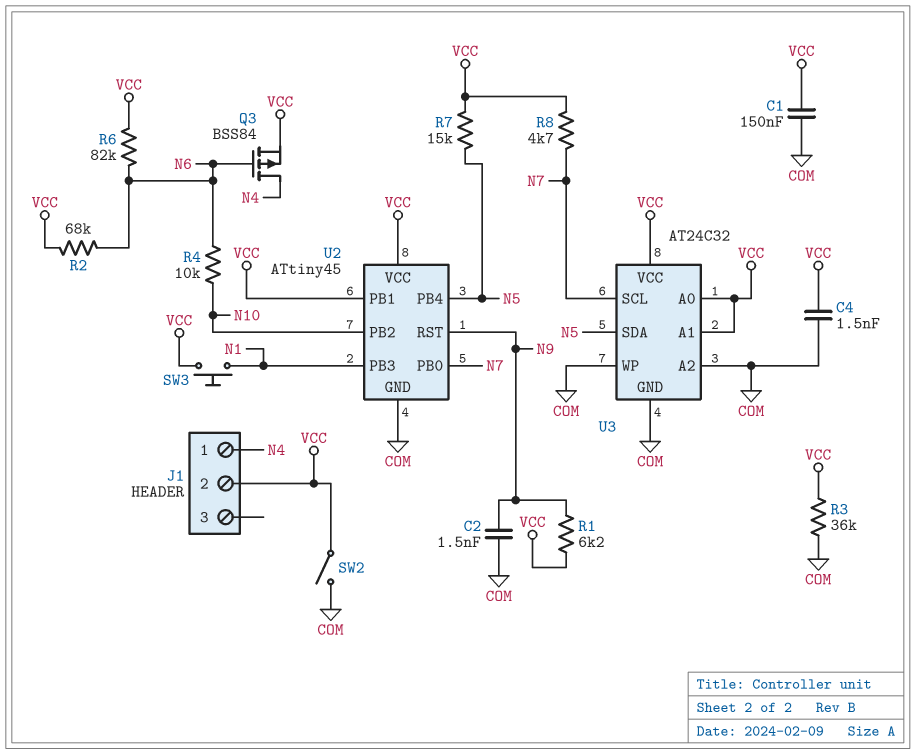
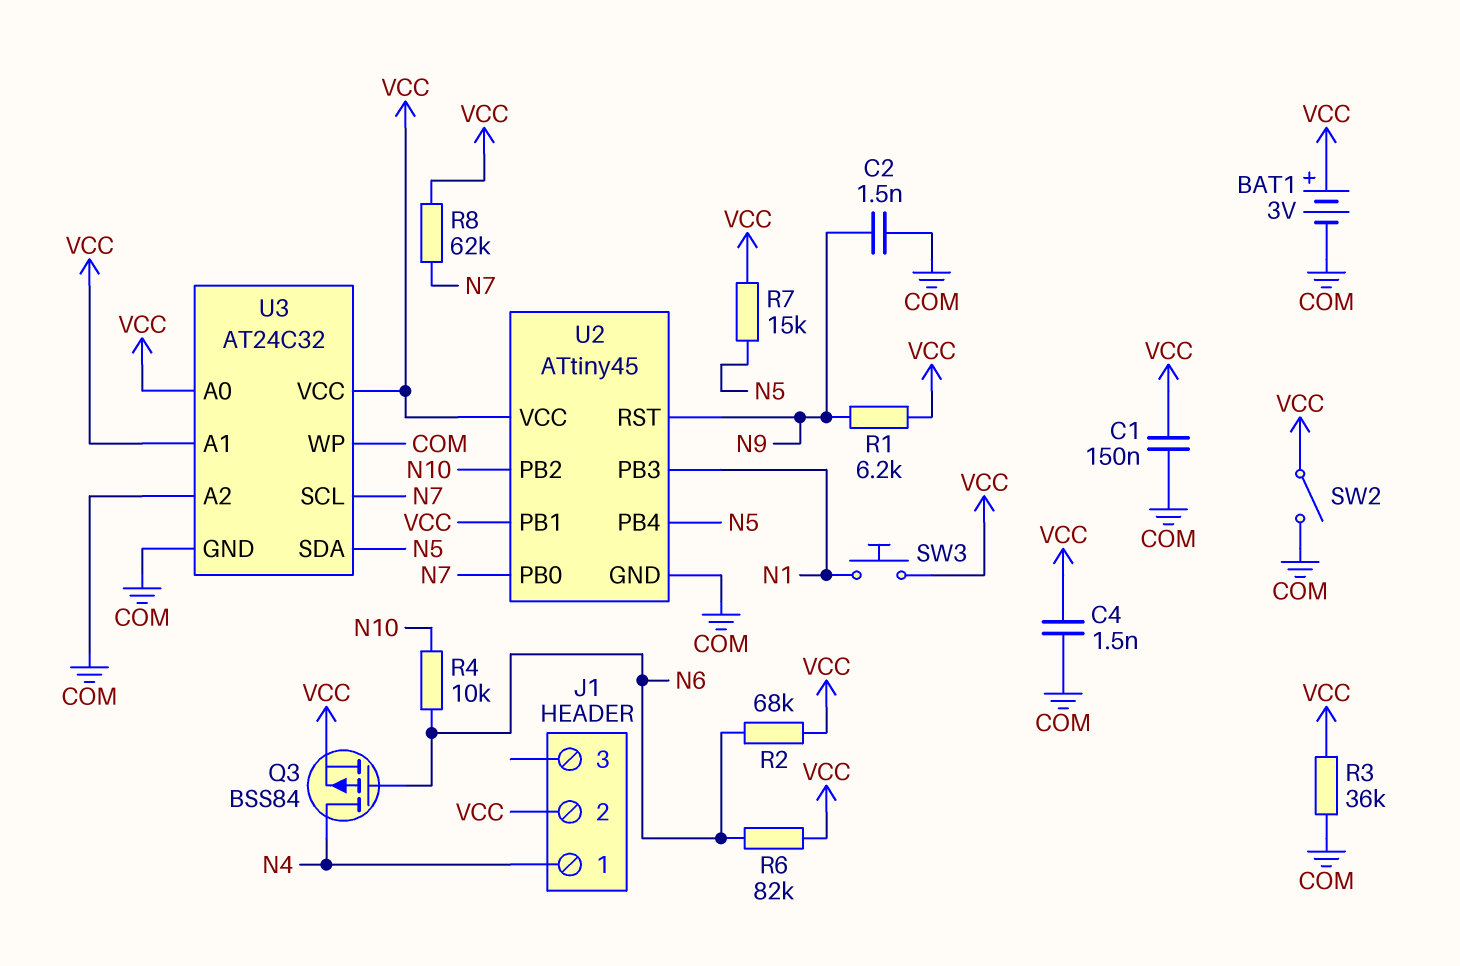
BAT1: none -> 3V (plus VCC, minus COM)
R8: 4.7k (N7, VCC) -> 62k (N7, VCC)

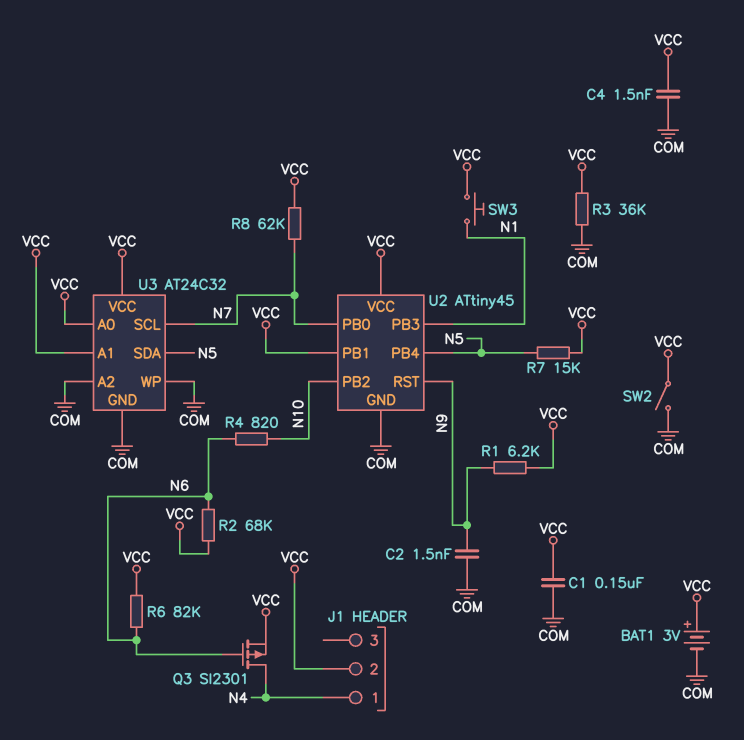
Q3: PMOS BSS84 (G N6, D N4, S VCC) -> PMOS SI2301 (G N6, D N4, S VCC)
R4: 10k (N6, N10) -> 820 (N6, N10)

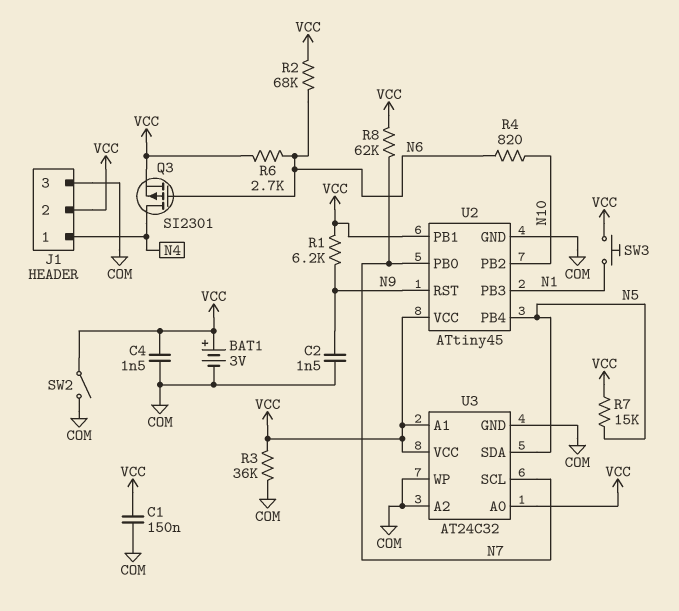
J1 pin 3: none -> COM
R6: 82k (N6, VCC) -> 2.7k (N6, VCC)

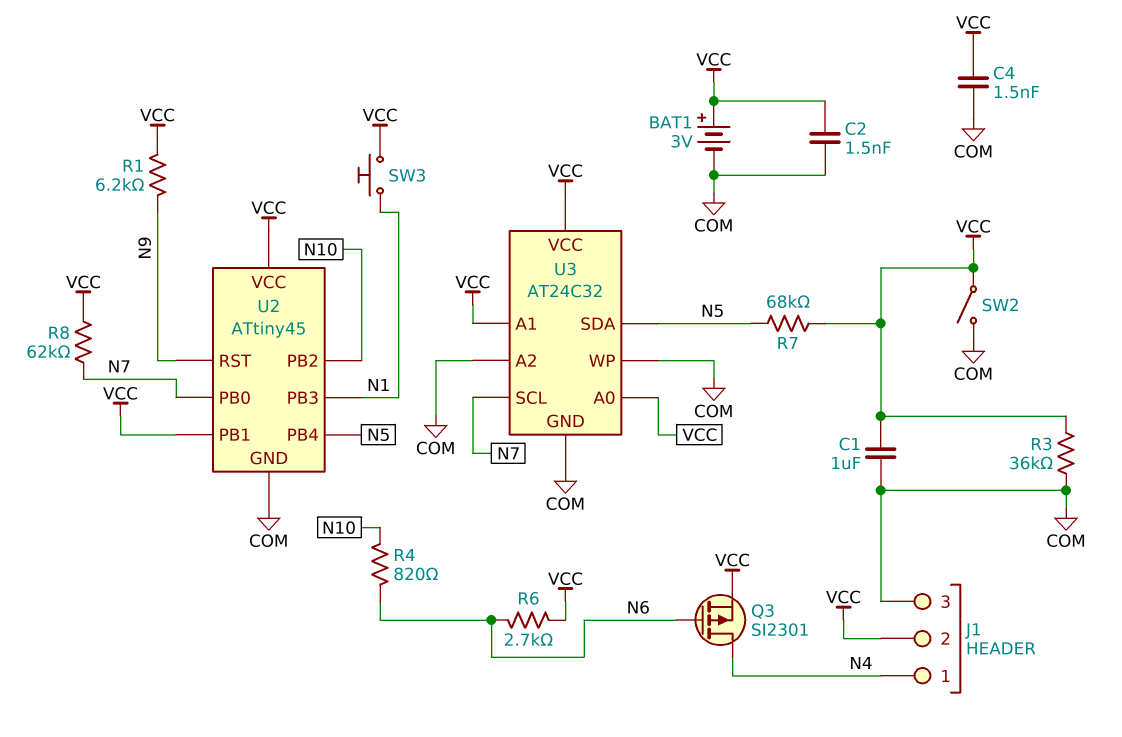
C1: 150nF (COM, VCC) -> 1uF (COM, VCC)
C2: 1.5nF (COM, N9) -> 1.5nF (COM, VCC)
R2: 68k (N6, VCC) -> none
R7: 15k (N5, VCC) -> 68k (N5, VCC)

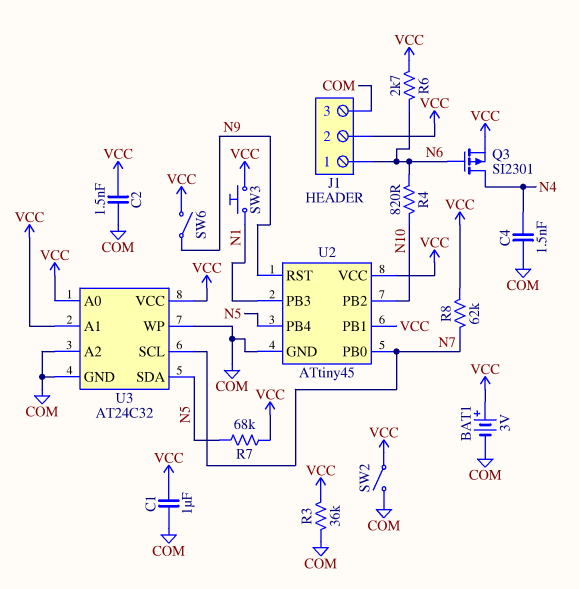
C4: 1.5nF (COM, VCC) -> 1.5nF (COM, N4)
J1 pin 1: N4 -> N6
R1: 6.2k (N9, VCC) -> none
SW6: none -> switch (N9, VCC)

